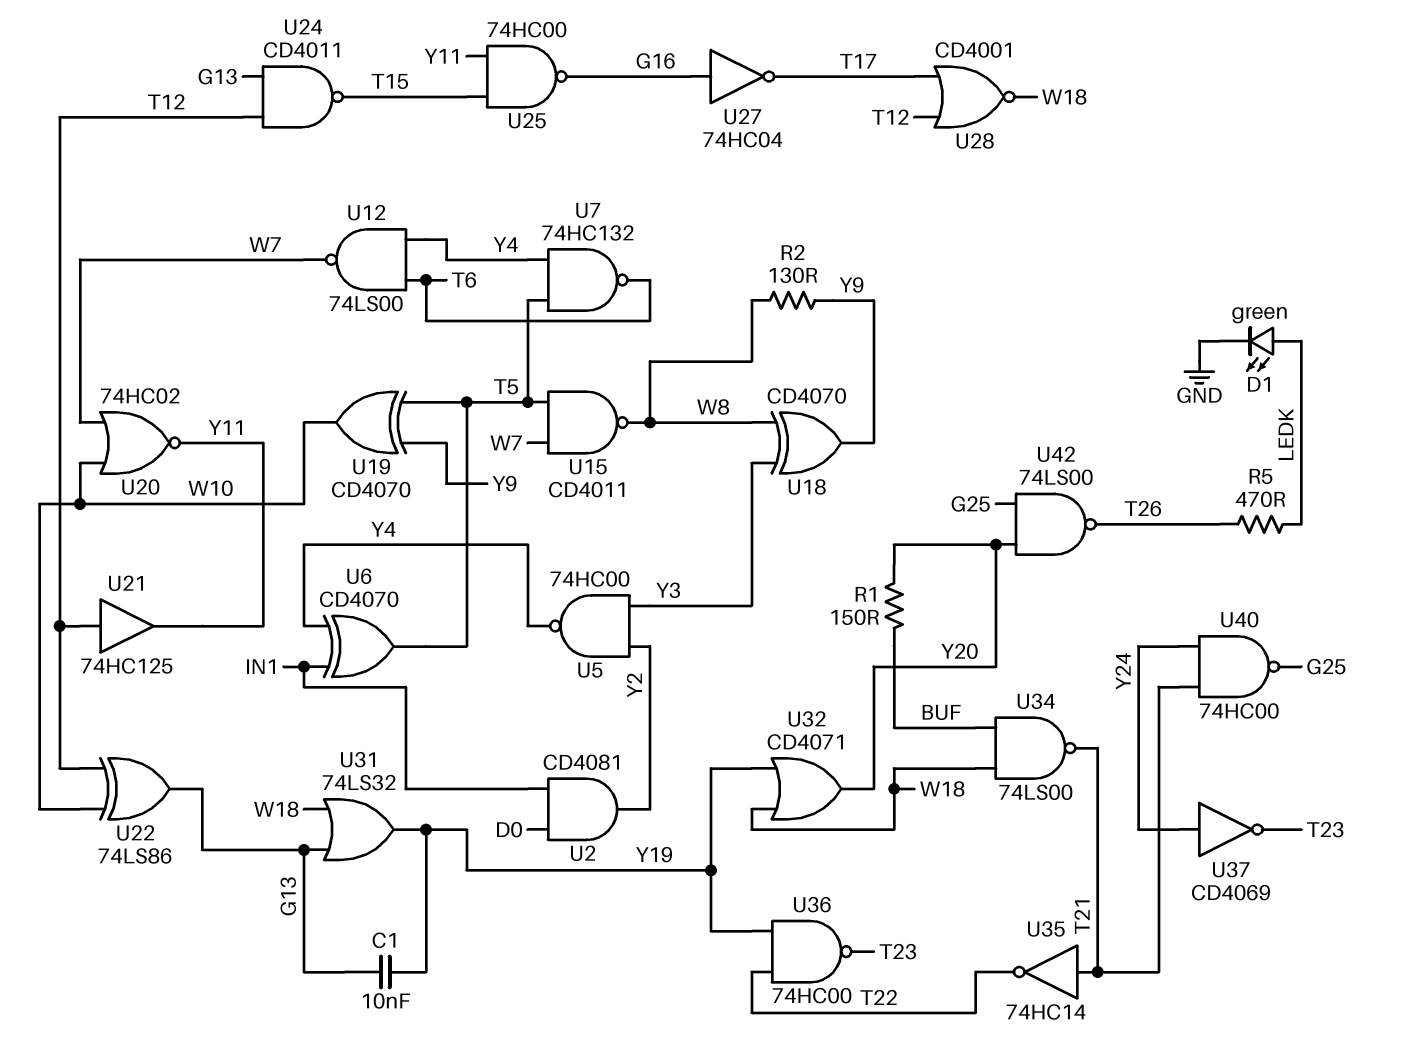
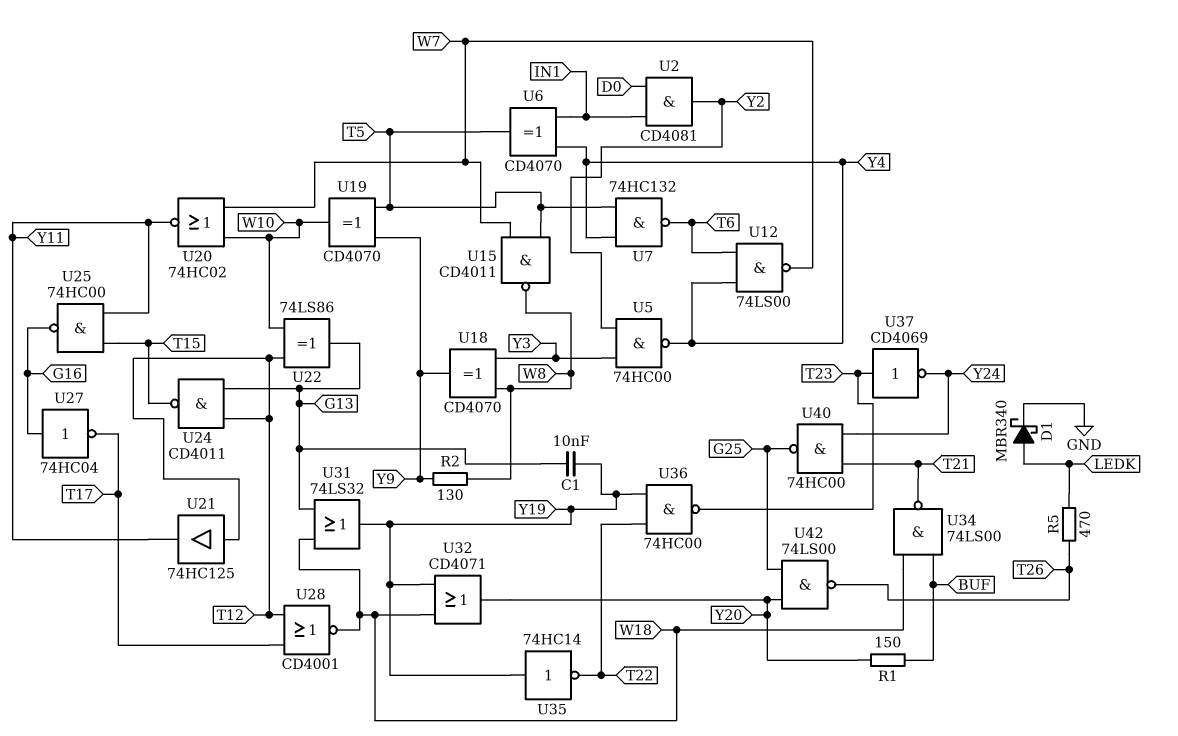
D1: LED green (A LEDK, K GND) -> schottky MBR340 (A LEDK, K GND)
U35: NOT 74HC14 (in T21, out T22) -> NOT 74HC14 (in Y19, out T22)
U37: NOT CD4069 (in Y24, out T23) -> NOT CD4069 (in T23, out Y24)

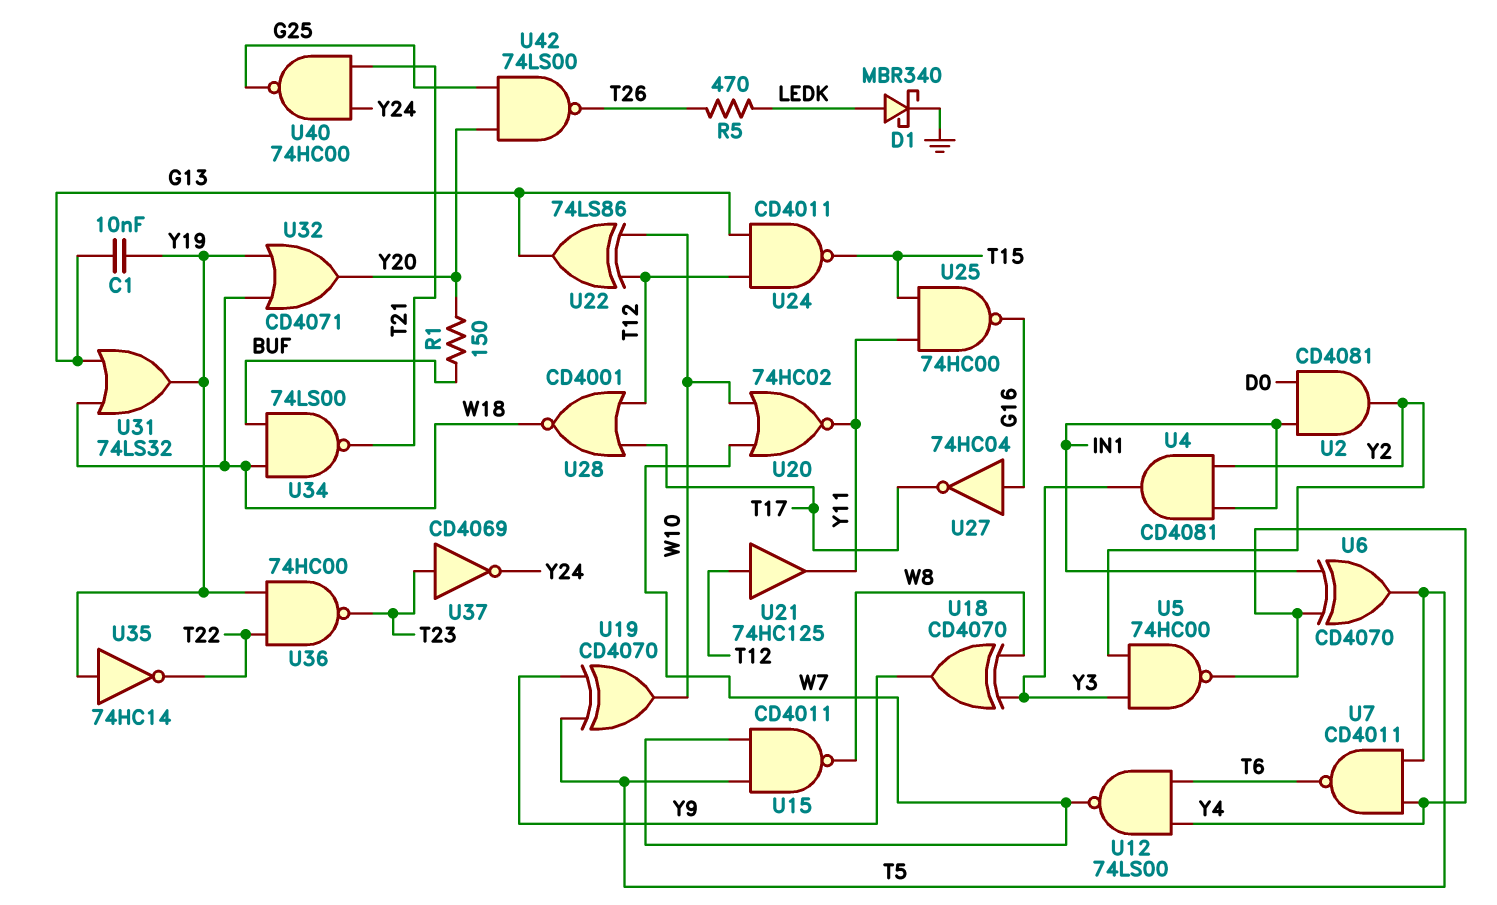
R2: 130 (W8, Y9) -> none
U4: none -> AND CD4081 (in IN1, in Y2, out Y3)
U7: NAND 74HC132 (in T5, in Y4, out T6) -> NAND CD4011 (in T5, in Y4, out T6)

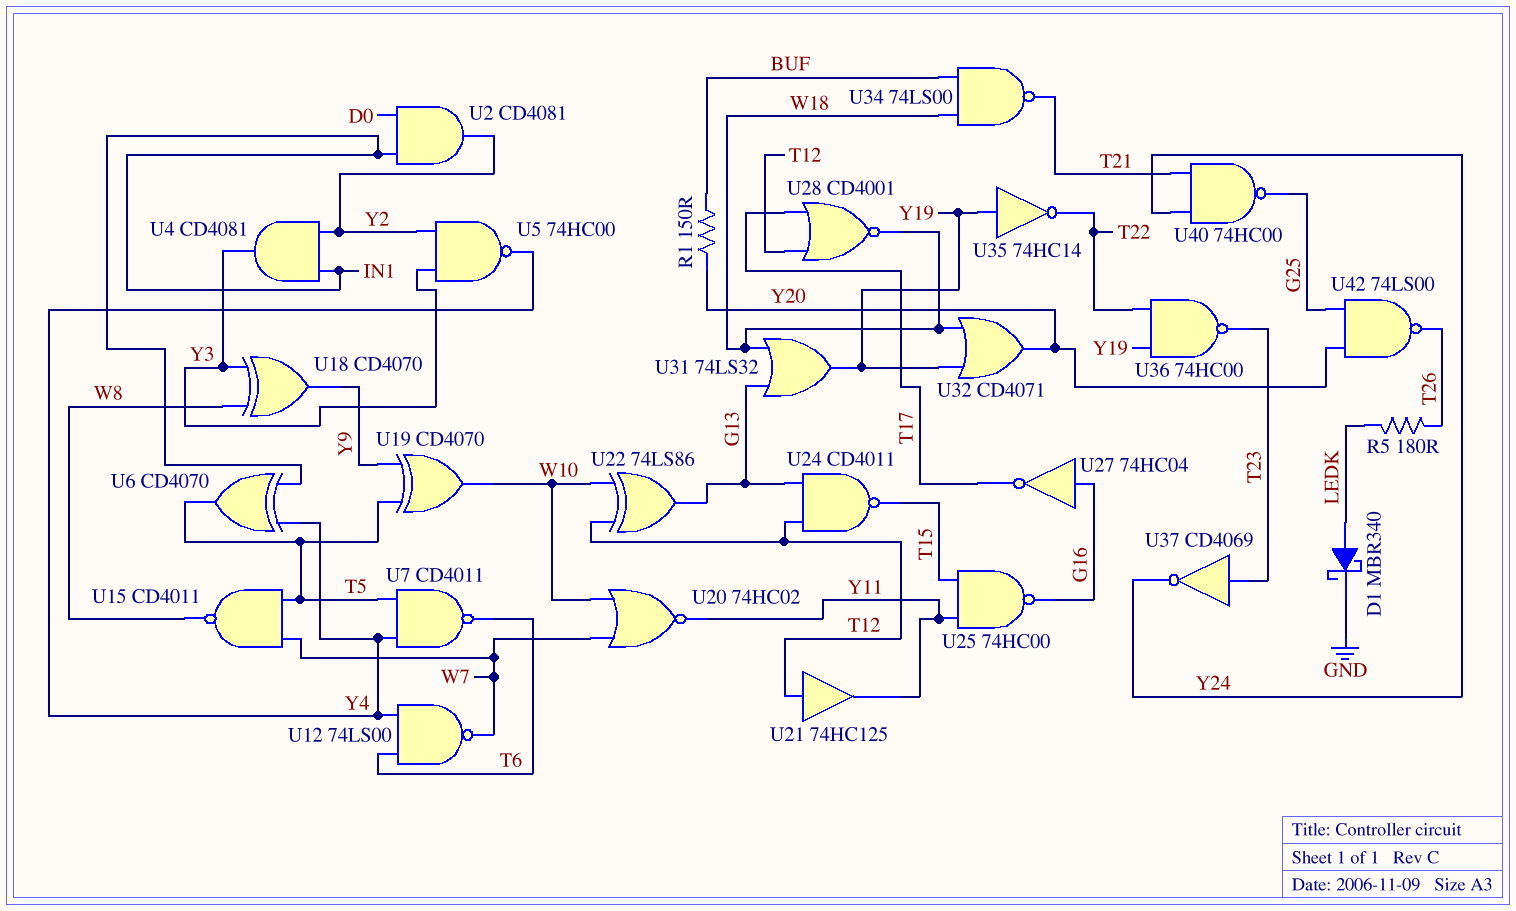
C1: 10nF (G13, Y19) -> none
R5: 470 (LEDK, T26) -> 180 (LEDK, T26)

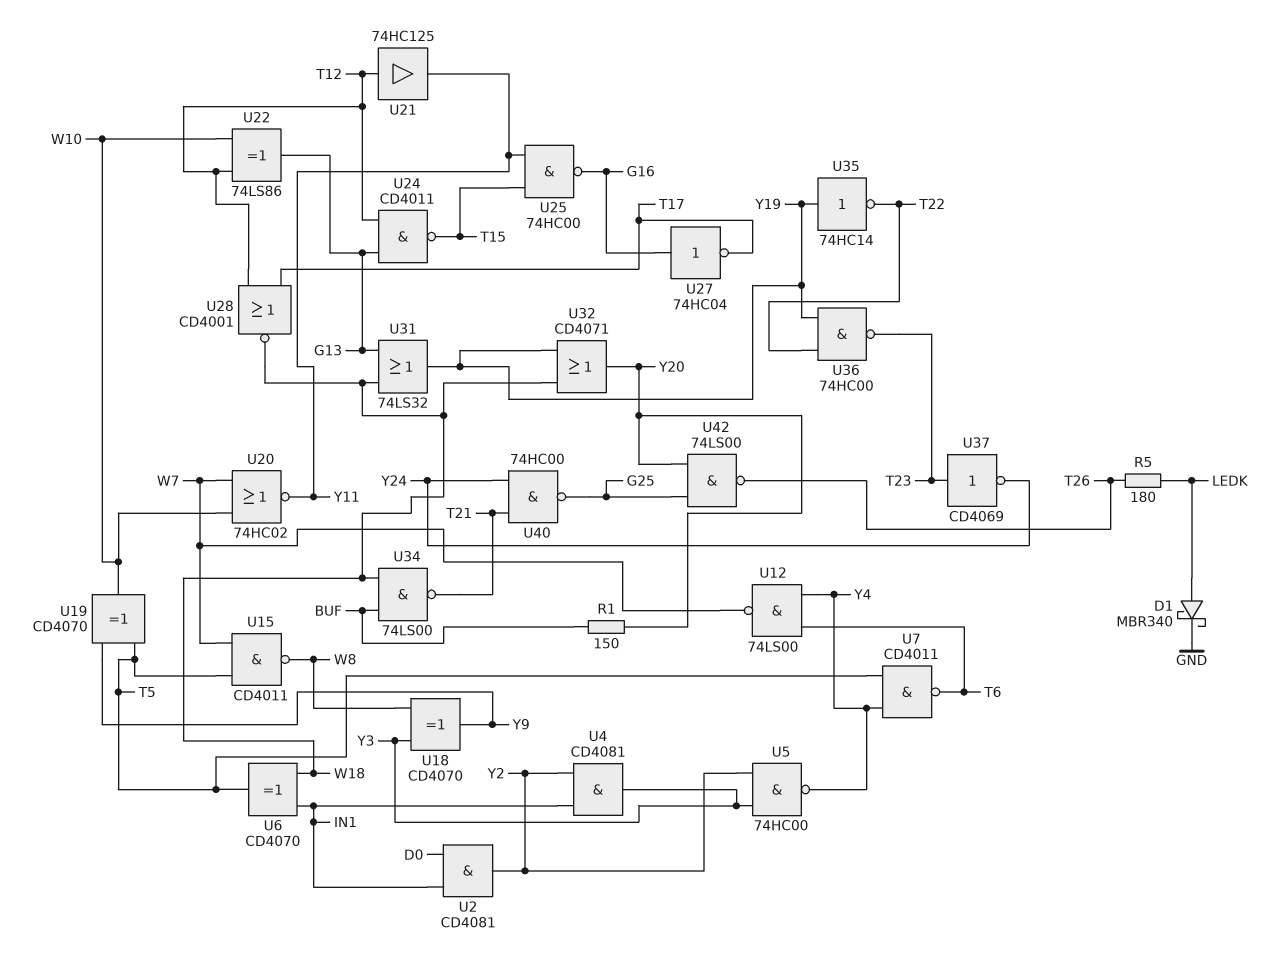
U6: XOR CD4070 (in IN1, in Y4, out T5) -> XOR CD4070 (in IN1, in W18, out T5)

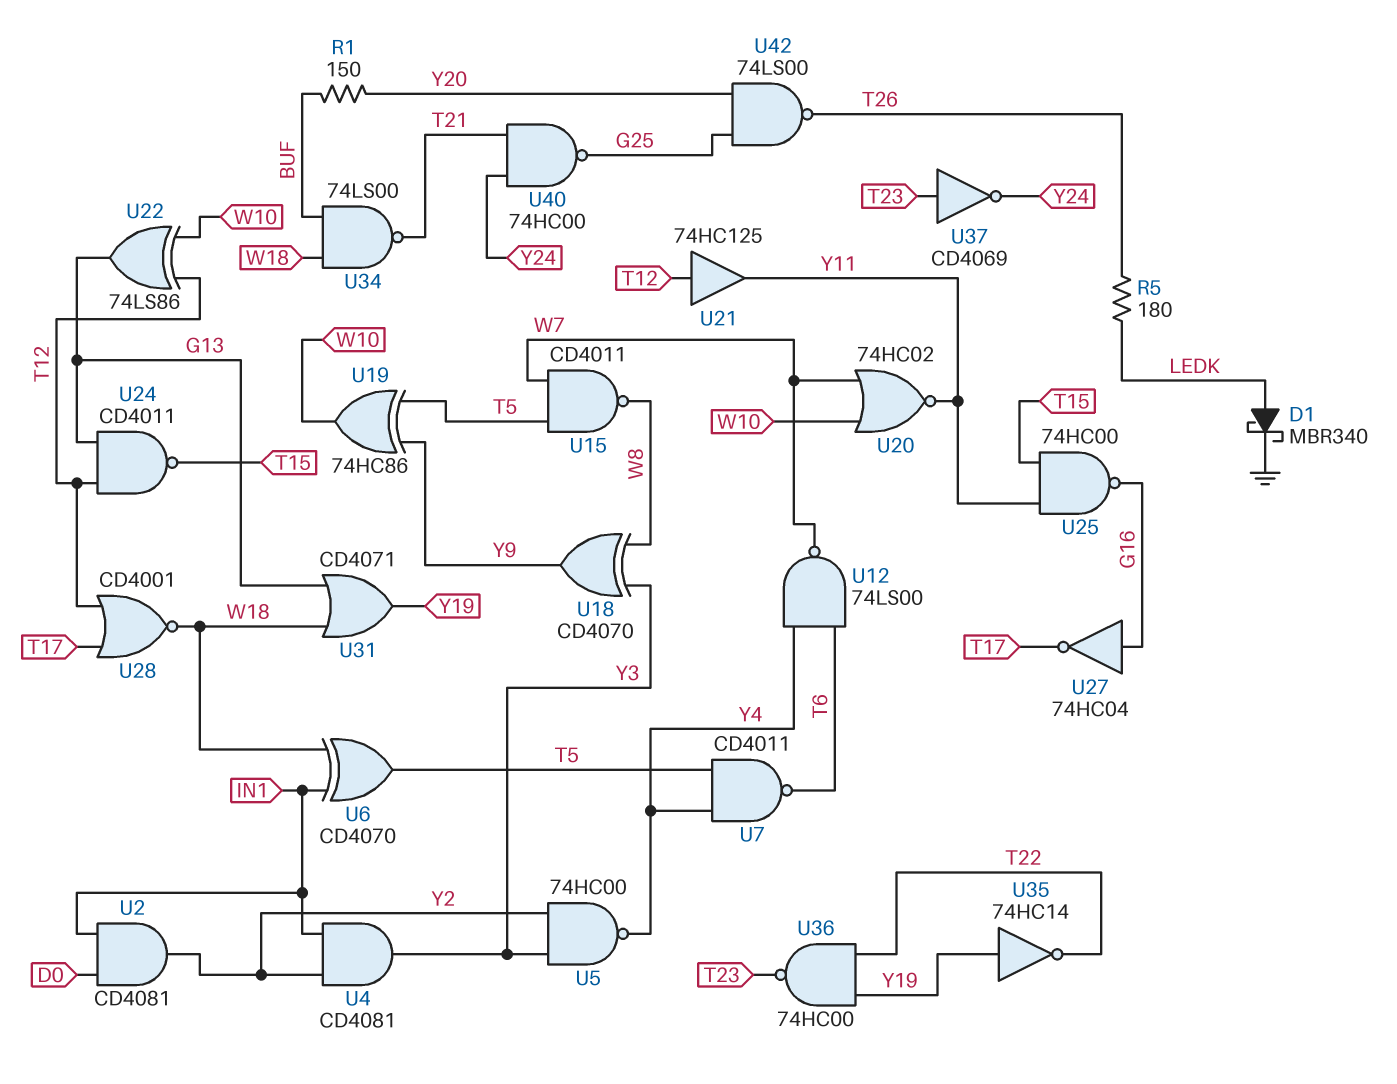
U19: XOR CD4070 (in T5, in Y9, out W10) -> XOR 74HC86 (in T5, in Y9, out W10)
U31: OR 74LS32 (in G13, in W18, out Y19) -> OR CD4071 (in G13, in W18, out Y19)
U32: OR CD4071 (in W18, in Y19, out Y20) -> none

